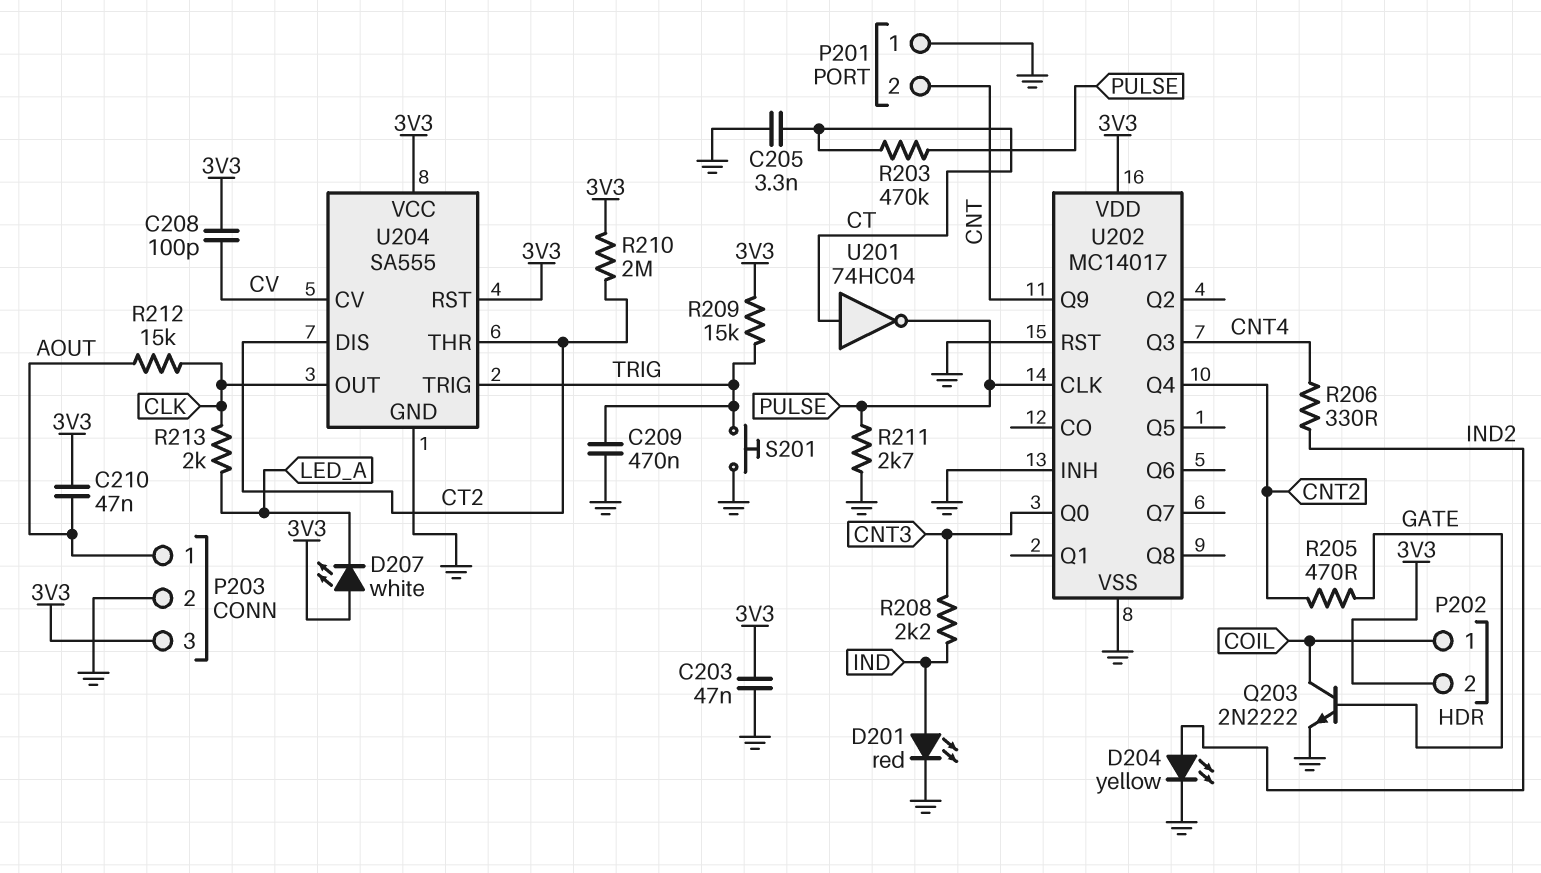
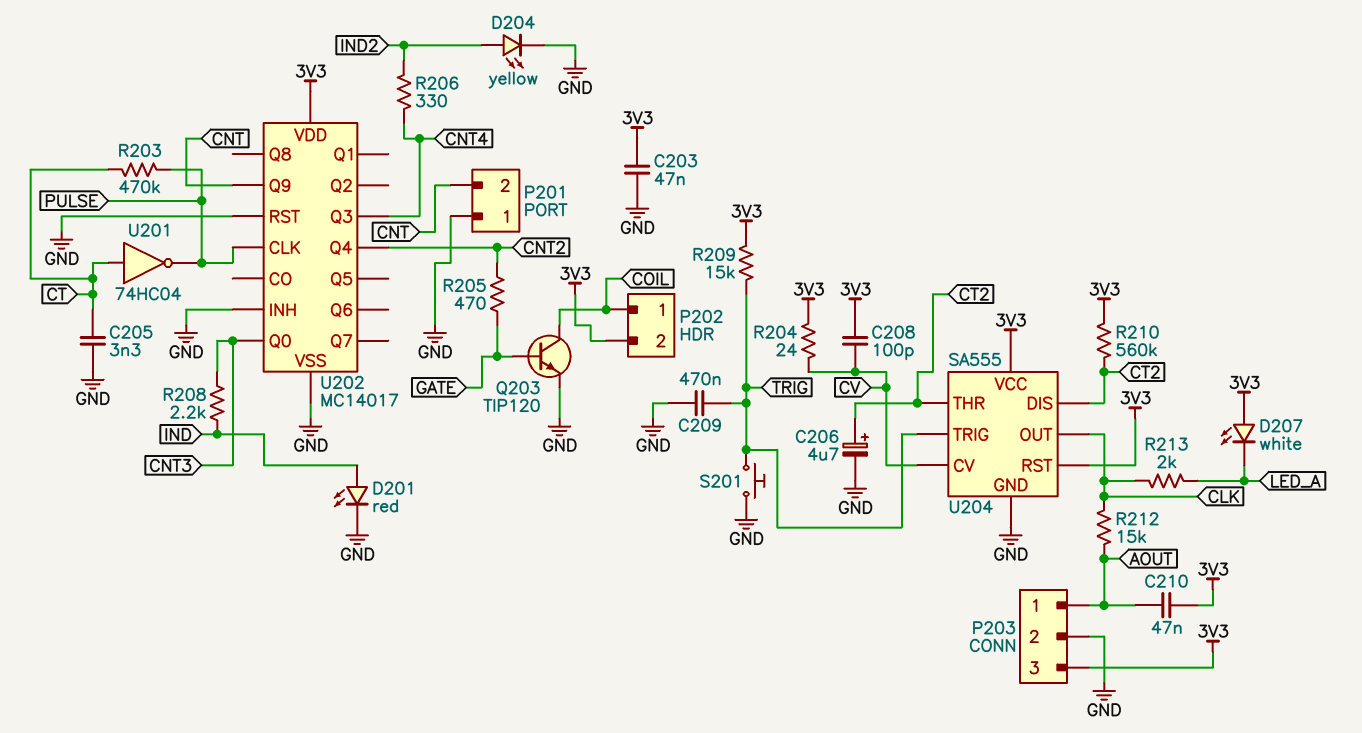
C206: none -> 4.7uF (plus CT2, minus GND)
Q203: NPN 2N2222 (B GATE, C COIL, E GND) -> NPN TIP120 (B GATE, C COIL, E GND)
R204: none -> 24 (3V3, CV)
R210: 2M (3V3, CT2) -> 560k (3V3, CT2)
R211: 2.7k (GND, PULSE) -> none

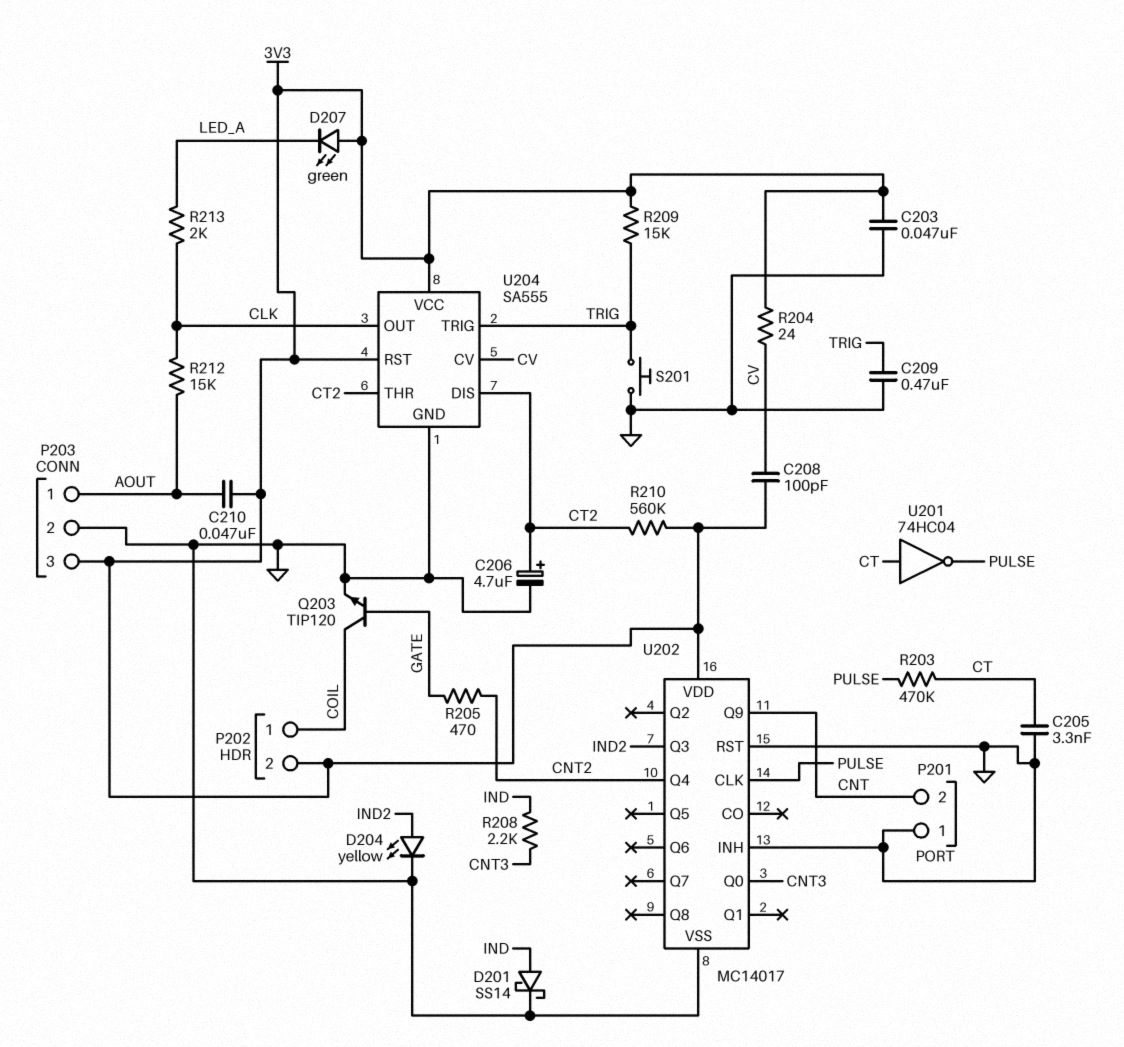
D201: LED red (A IND, K GND) -> schottky SS14 (A IND, K GND)
D207: LED white (A 3V3, K LED_A) -> LED green (A 3V3, K LED_A)
R206: 330 (CNT4, IND2) -> none
U202 pin Q3: CNT4 -> IND2

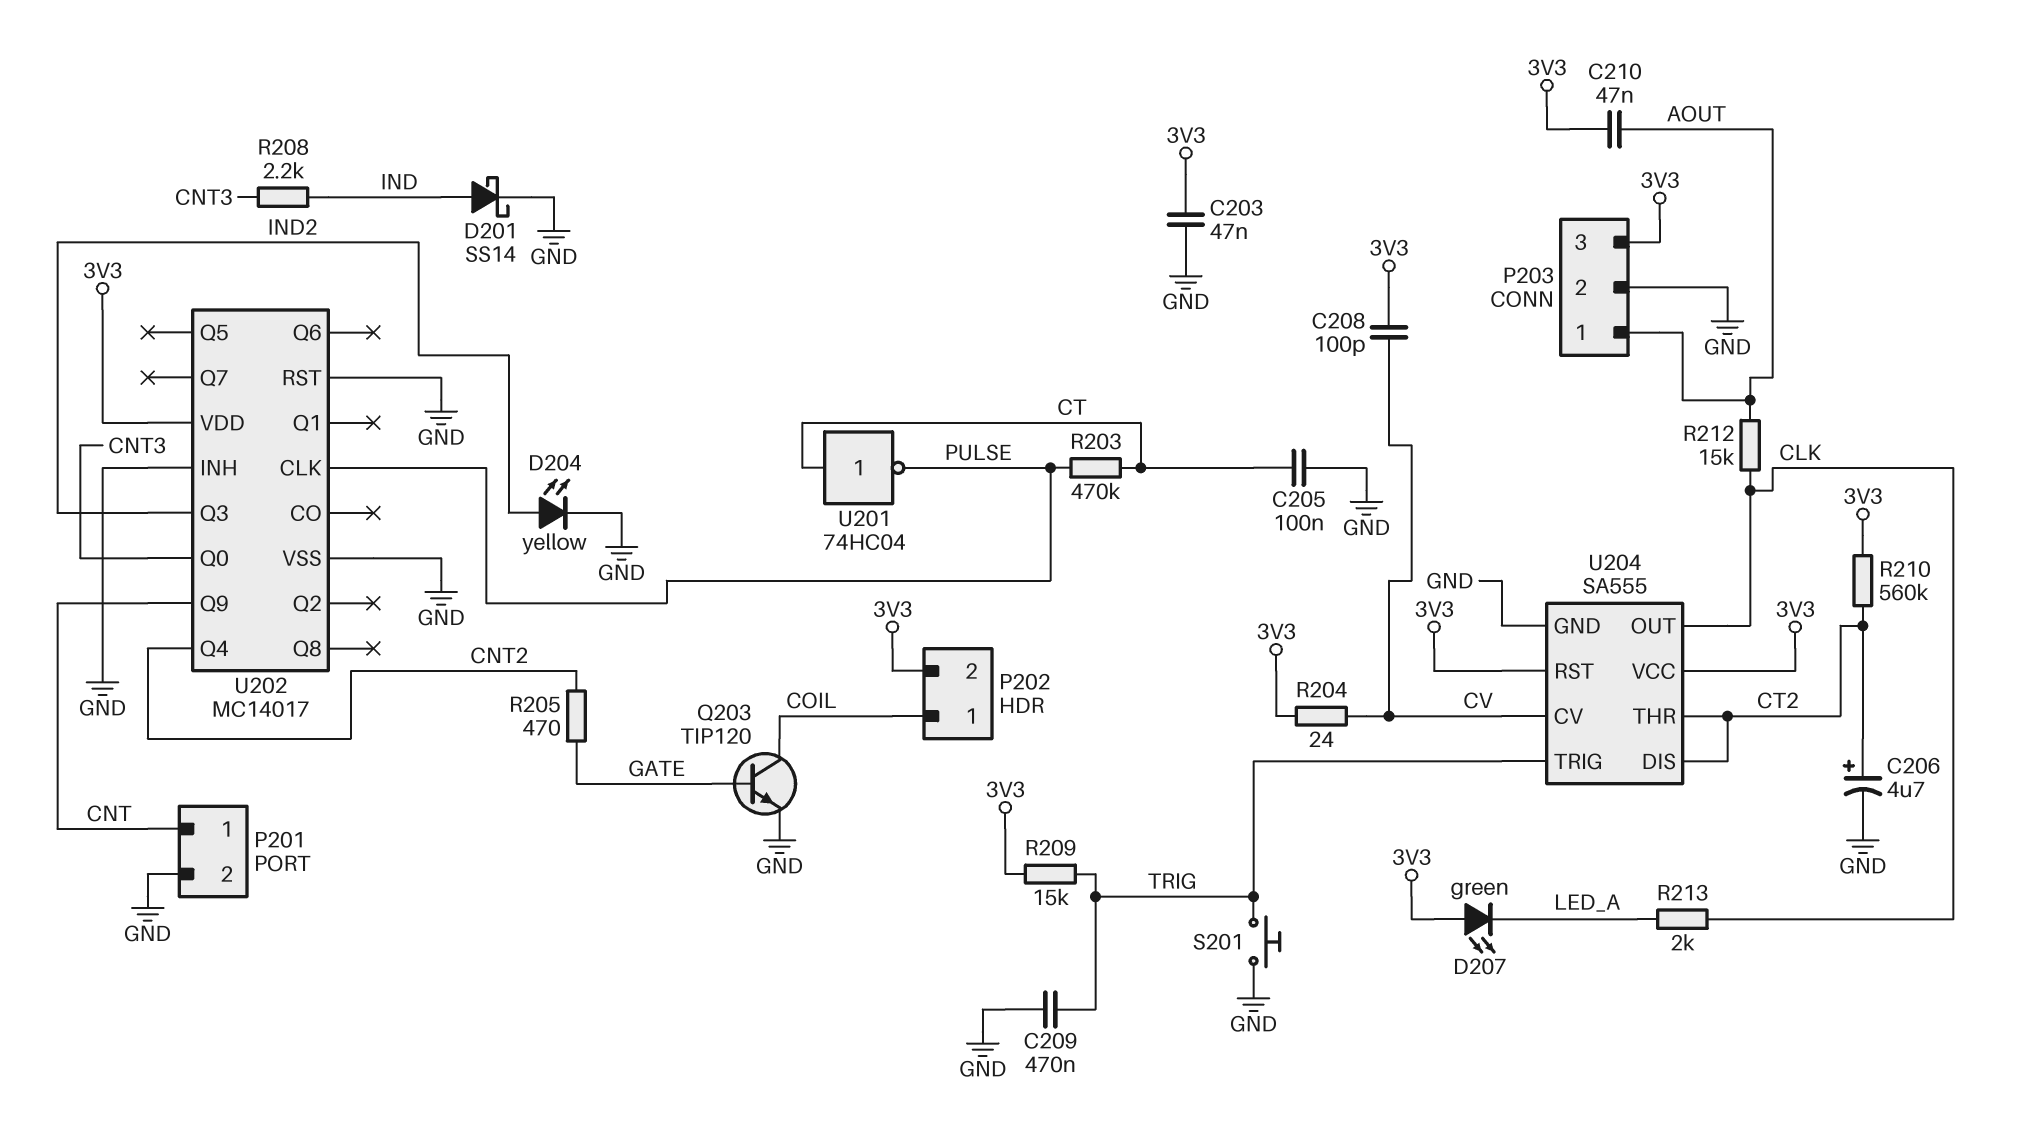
C205: 3.3nF (CT, GND) -> 100nF (CT, GND)
P201 pin 1: GND -> CNT
P201 pin 2: CNT -> GND

